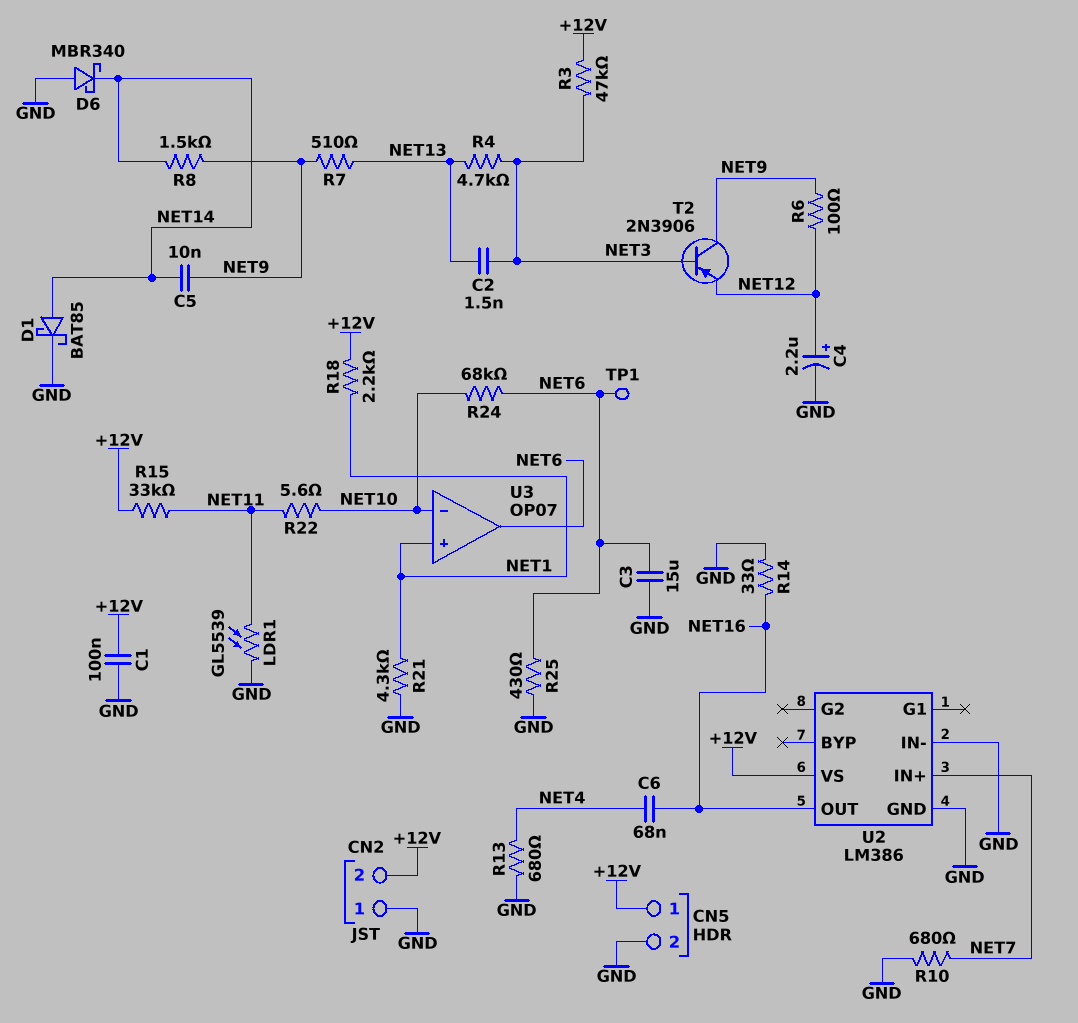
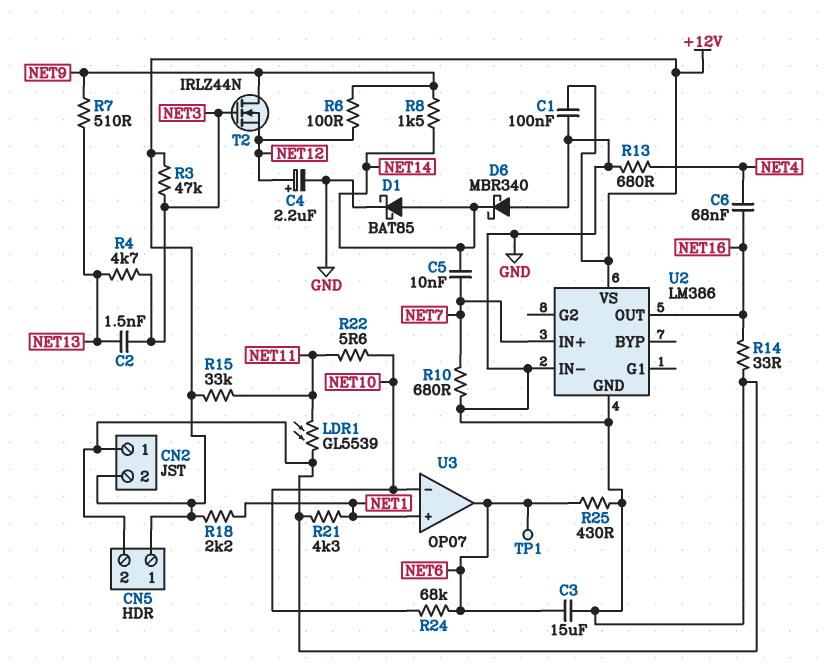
C5: 10nF (NET9, NET14) -> 10nF (NET7, NET14)
T2: PNP 2N3906 (B NET3, C NET9, E NET12) -> NMOS IRLZ44N (G NET3, D NET9, S NET12)

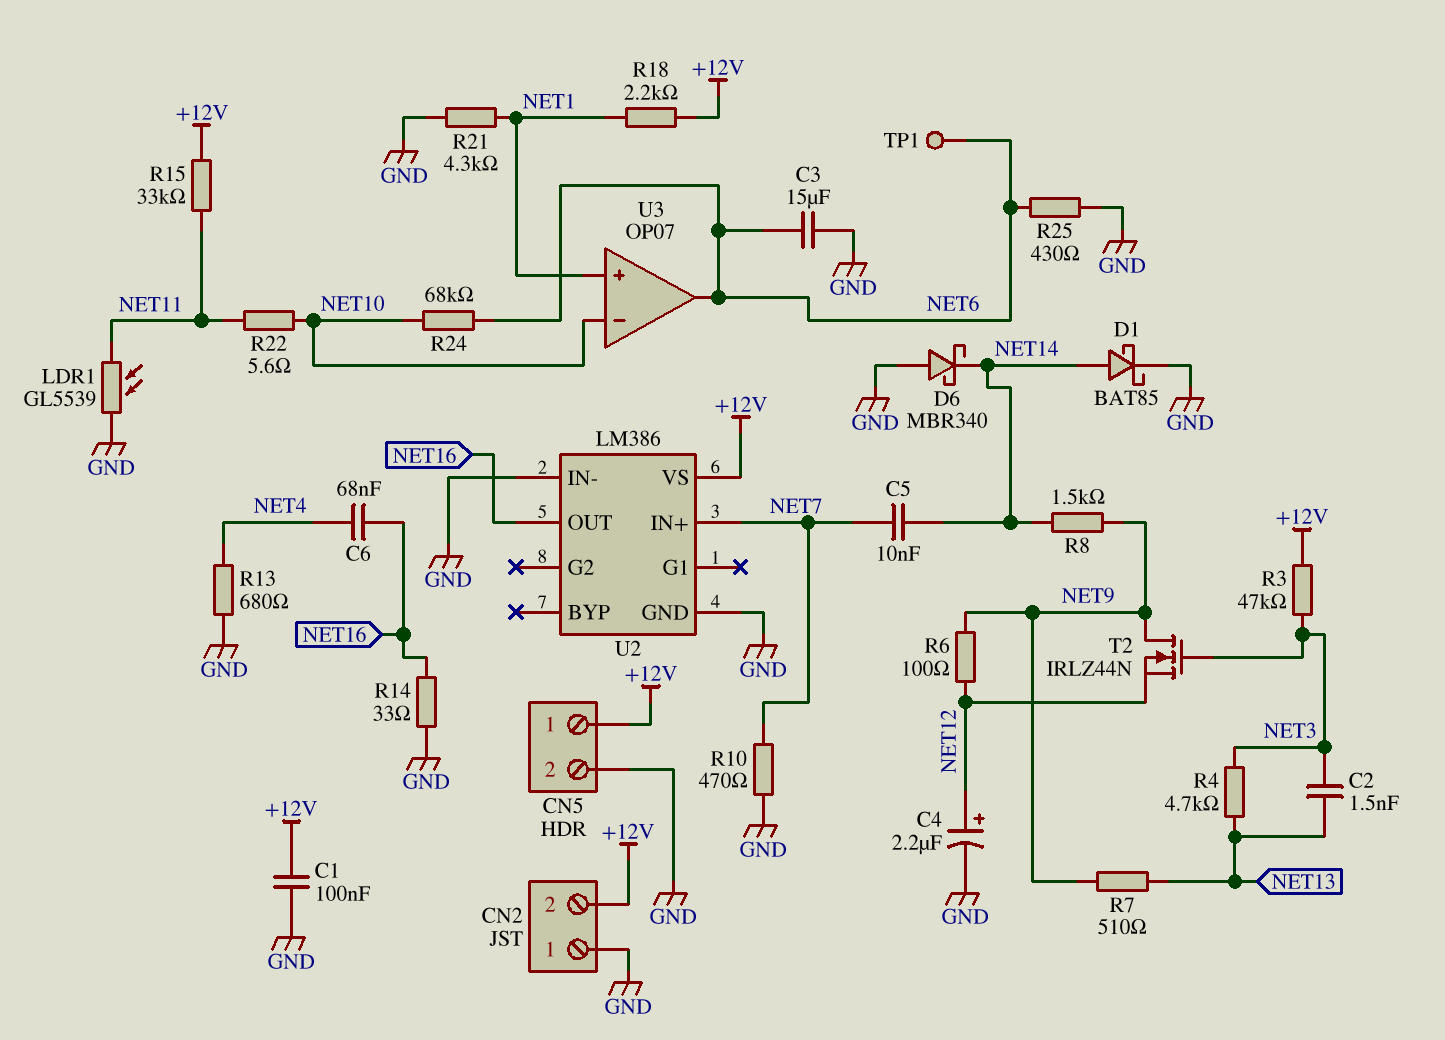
R10: 680 (GND, NET7) -> 470 (GND, NET7)

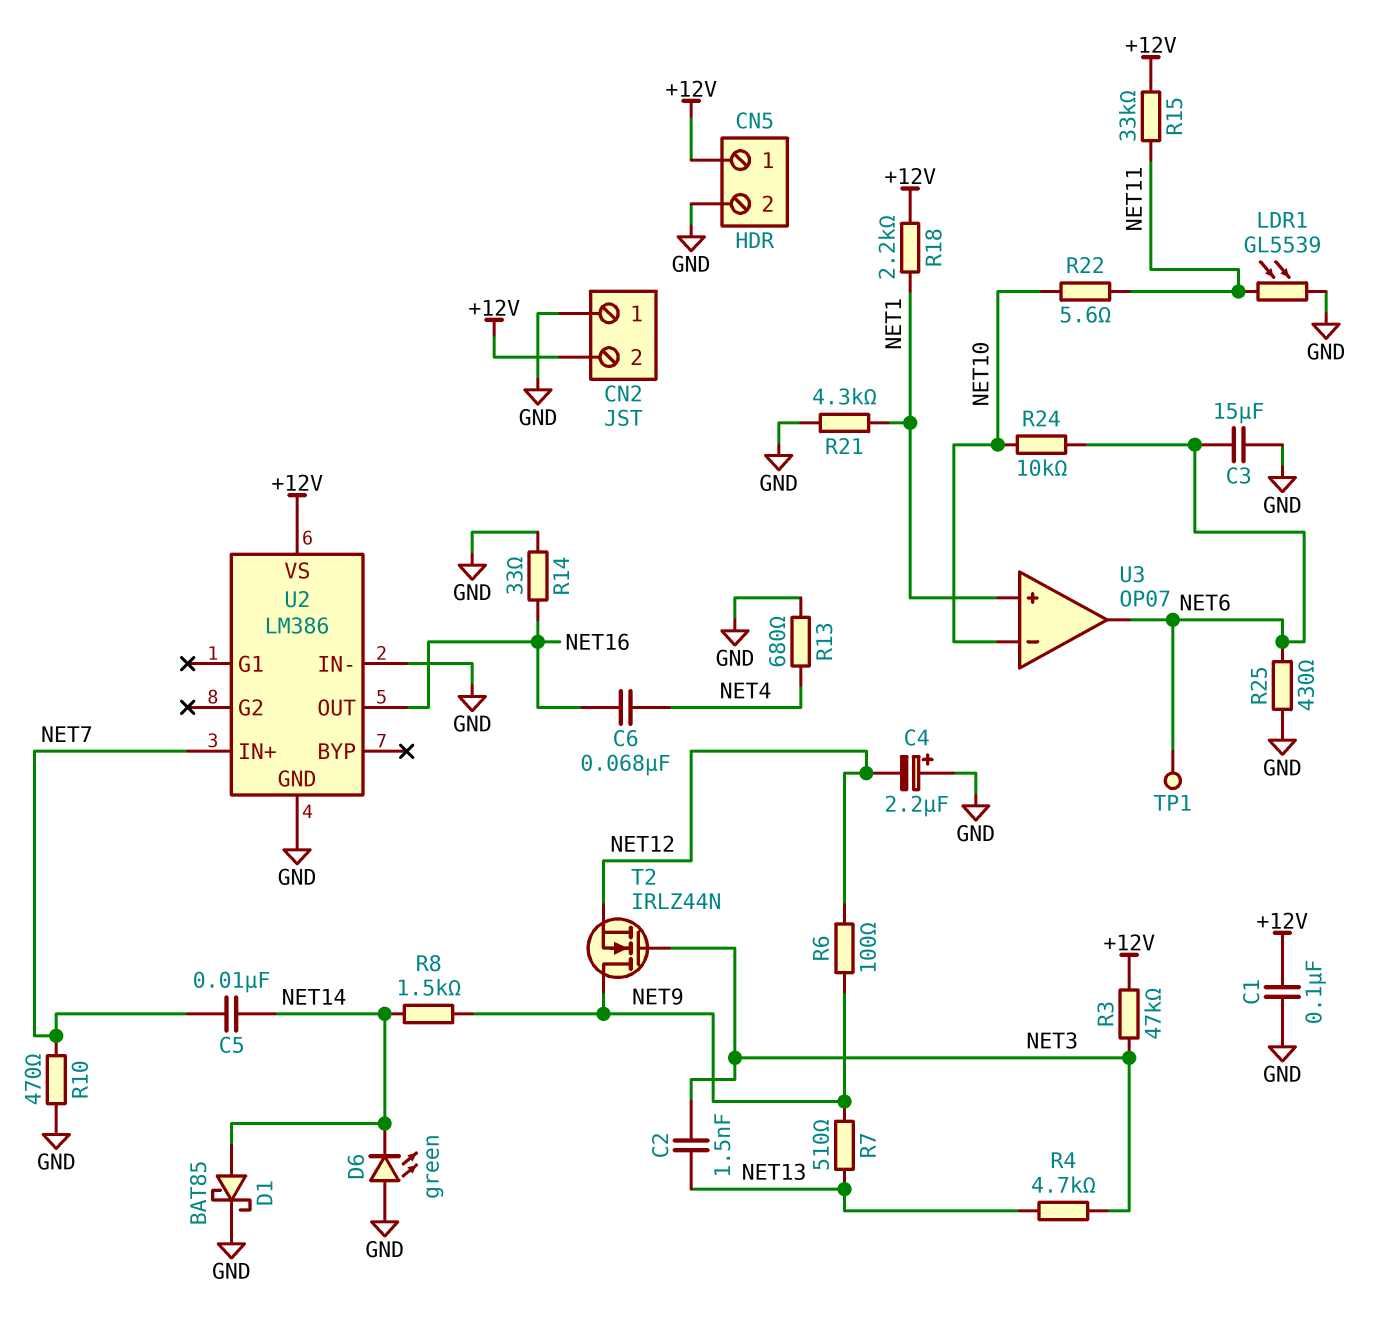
C4: 2.2uF (plus NET12, minus GND) -> 2.2uF (plus GND, minus NET12)
D6: schottky MBR340 (A GND, K NET14) -> LED green (A GND, K NET14)
R24: 68k (NET6, NET10) -> 10k (NET6, NET10)

